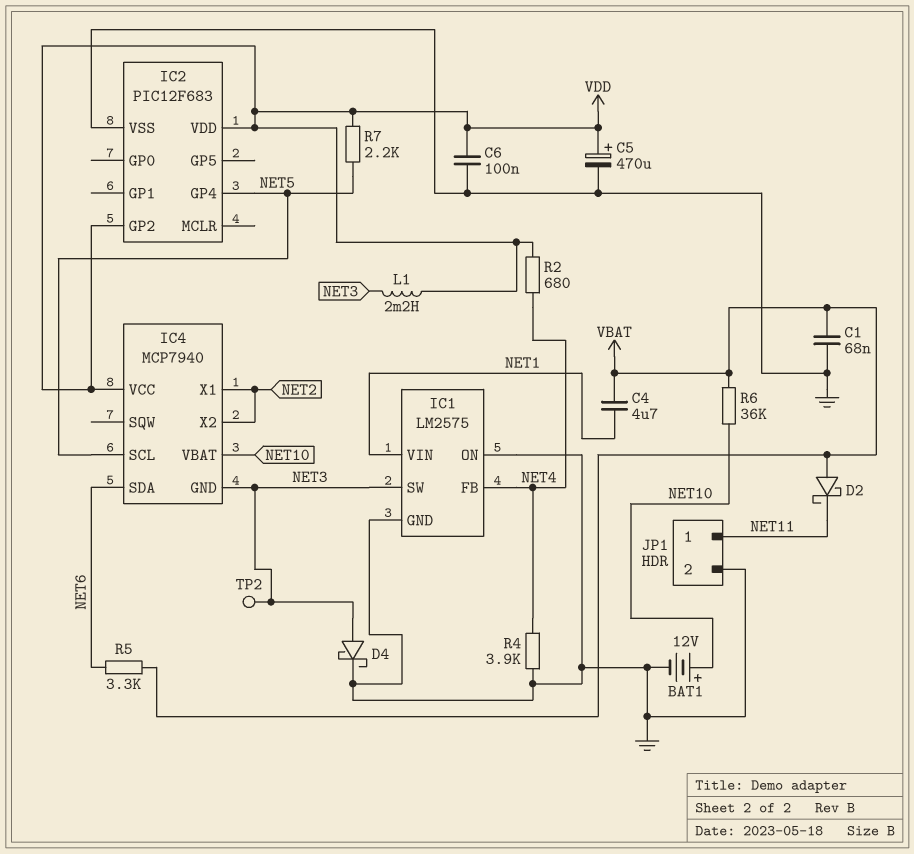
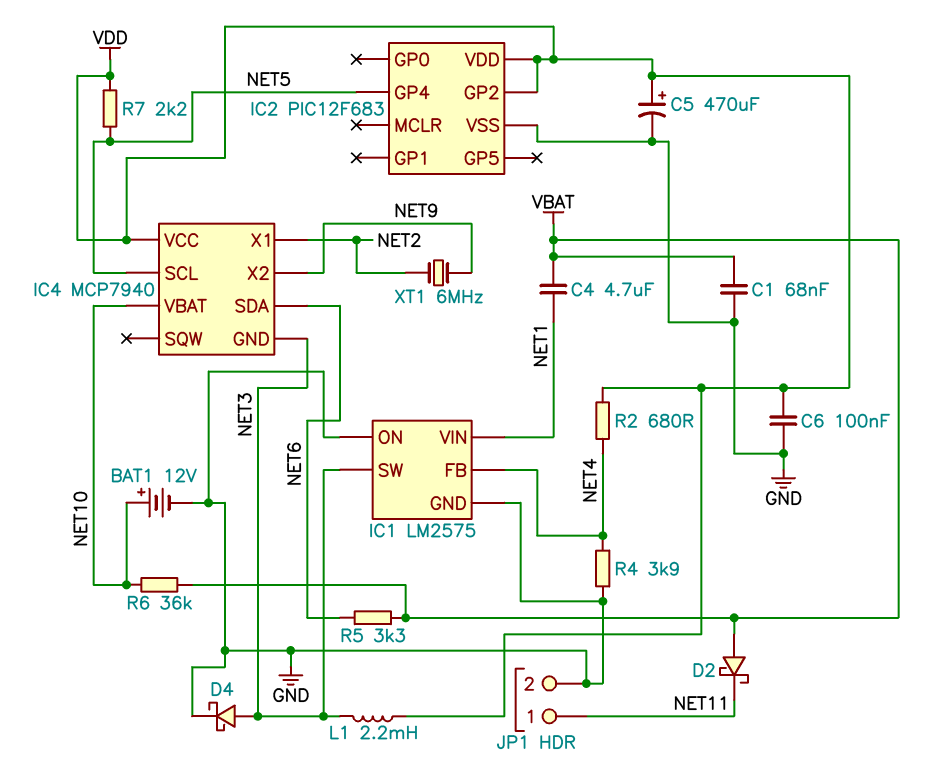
IC4 pin X2: NET2 -> NET9
TP2: test point (NET3) -> none
XT1: none -> 6MHz (NET2, NET9)

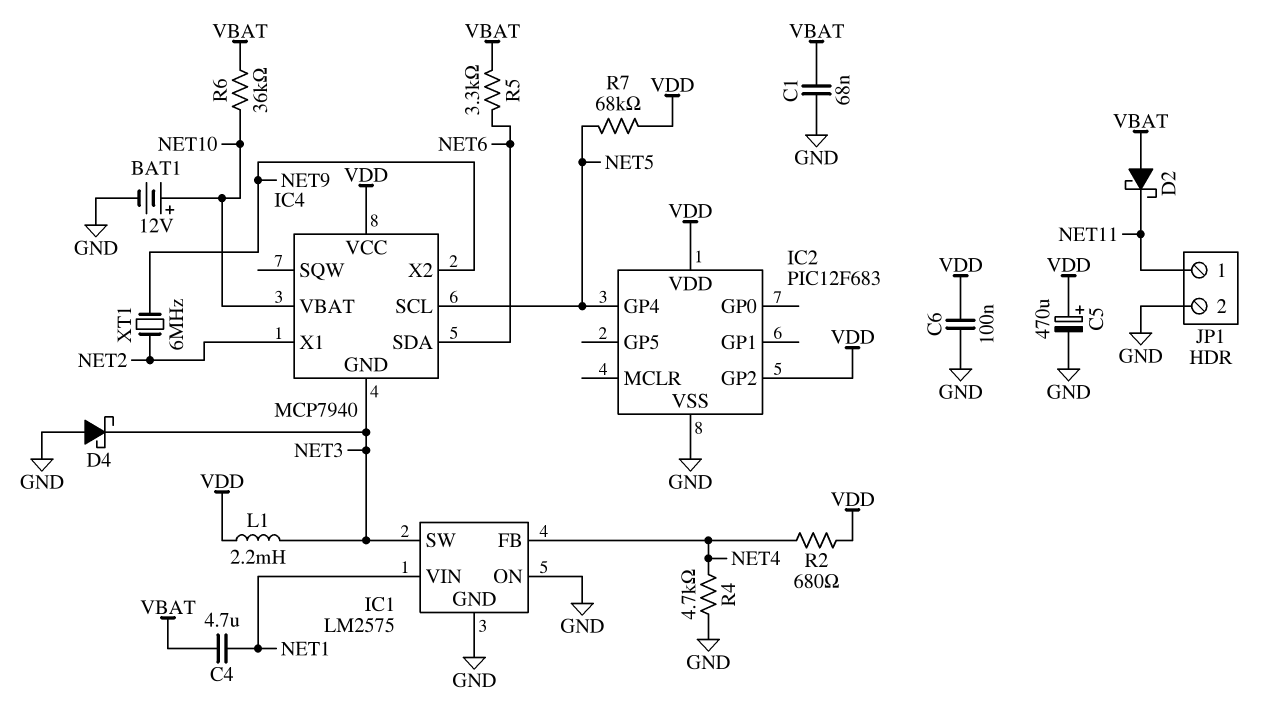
D4: schottky (A NET3, K GND) -> schottky (A GND, K NET3)
R4: 3.9k (GND, NET4) -> 4.7k (GND, NET4)
R7: 2.2k (NET5, VDD) -> 68k (NET5, VDD)

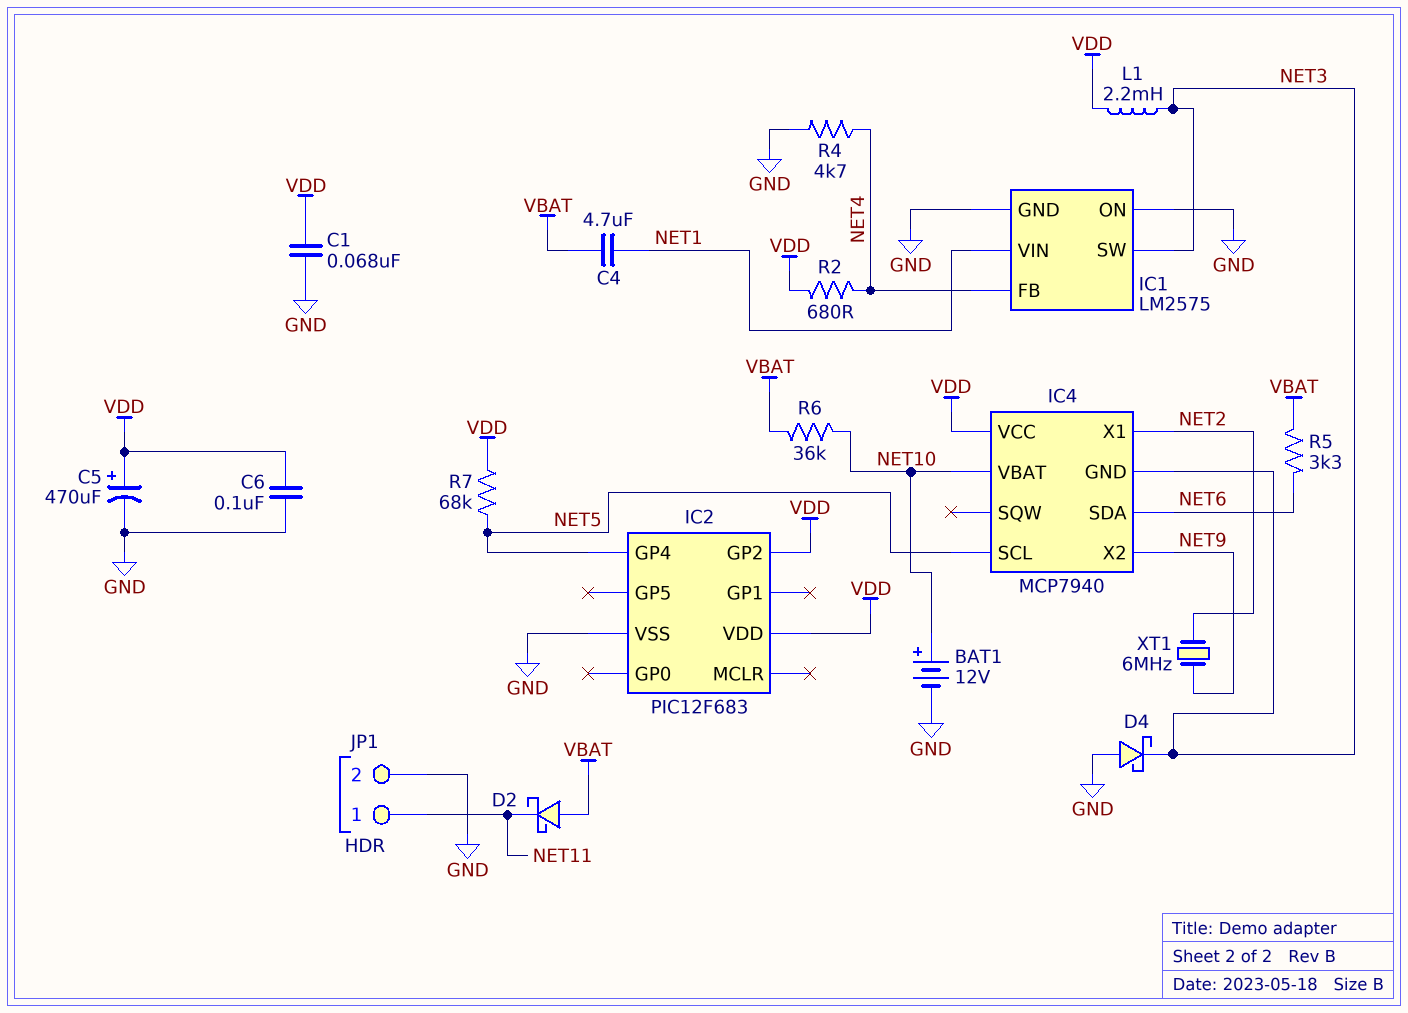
C1: 68nF (GND, VBAT) -> 68nF (GND, VDD)

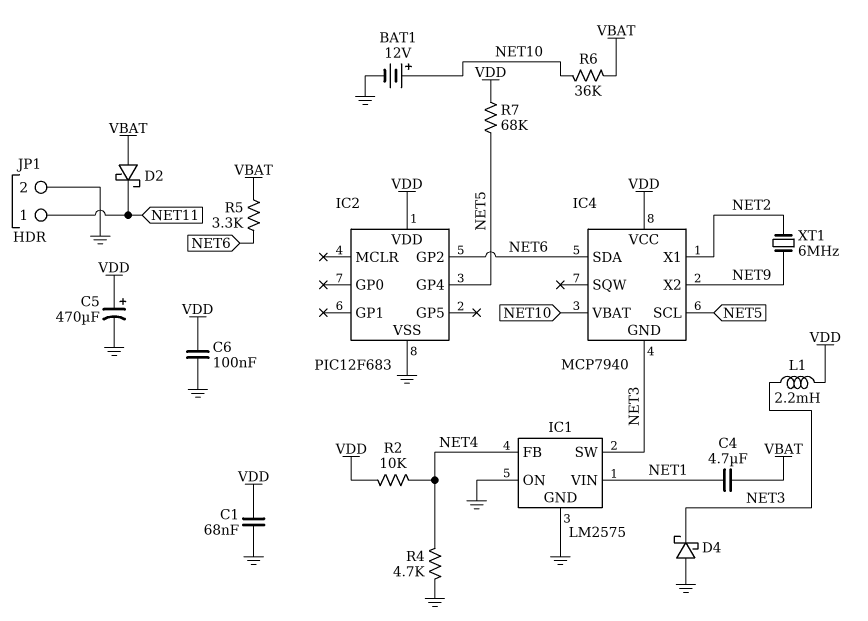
IC2 pin GP2: VDD -> NET6
R2: 680 (NET4, VDD) -> 10k (NET4, VDD)

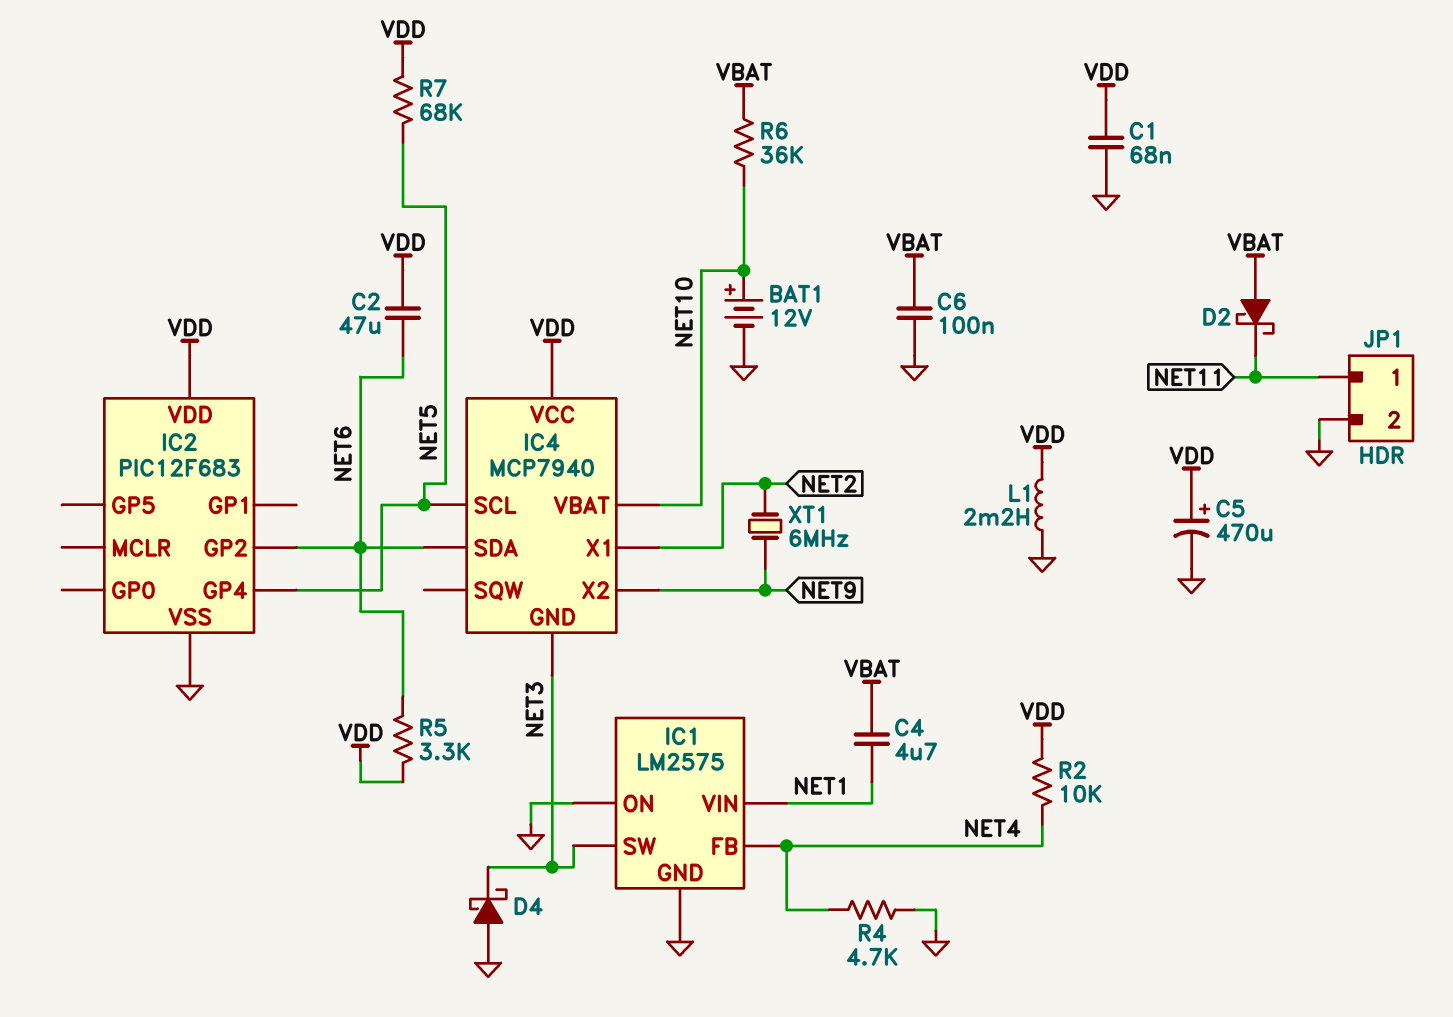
C2: none -> 47uF (NET6, VDD)
C6: 100nF (GND, VDD) -> 100nF (GND, VBAT)
L1: 2.2mH (NET3, VDD) -> 2.2mH (GND, VDD)
R5: 3.3k (NET6, VBAT) -> 3.3k (NET6, VDD)

